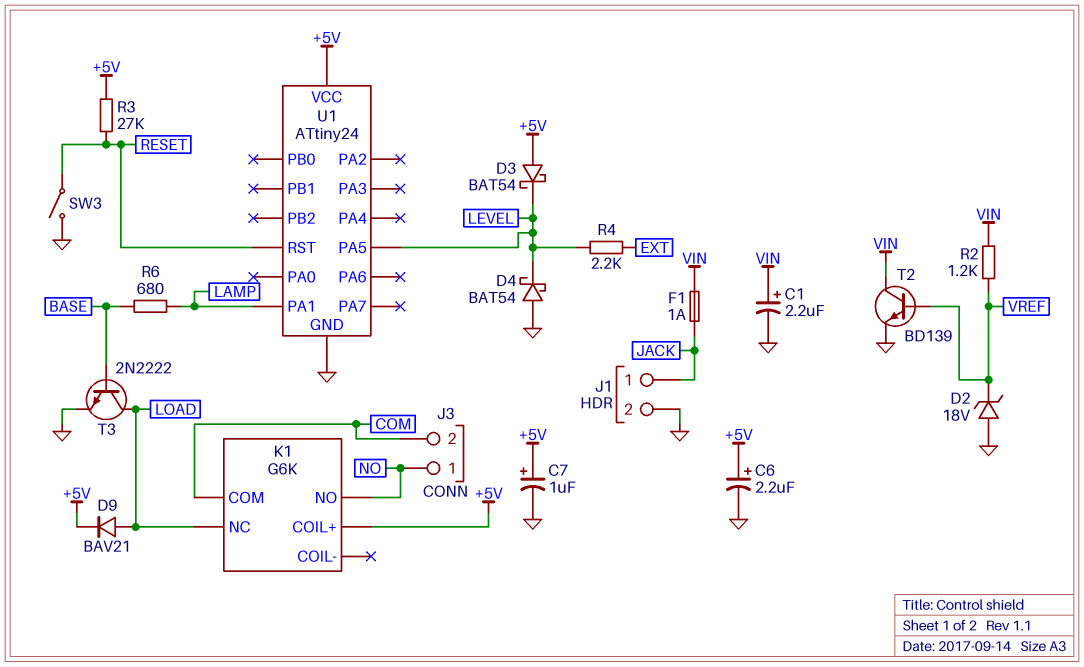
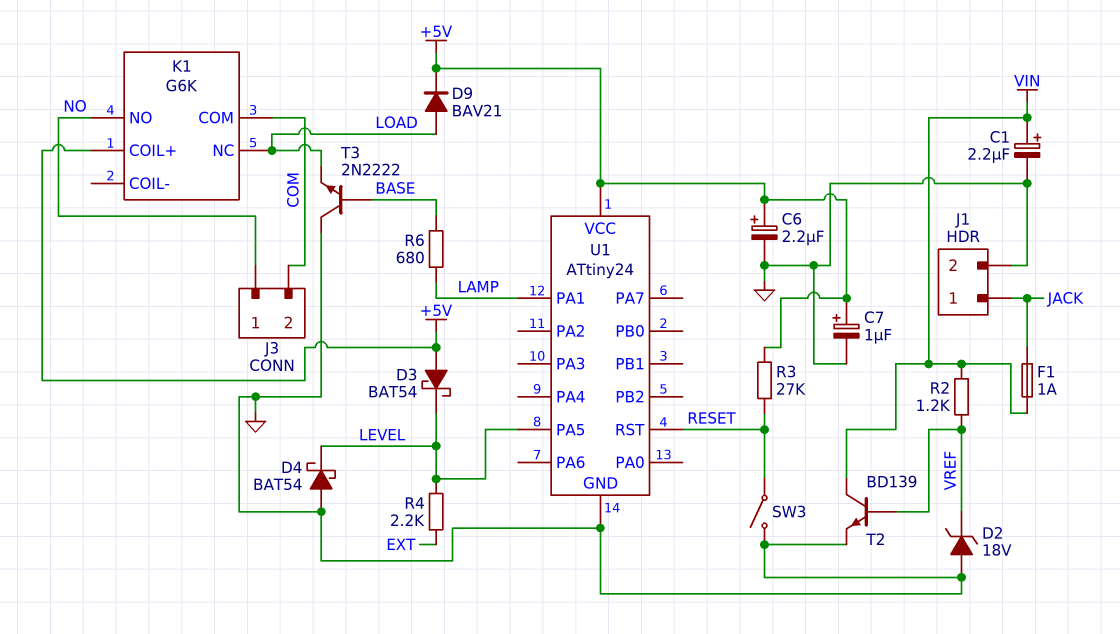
T3: NPN 2N2222 (B BASE, C LOAD, E GND) -> NPN 2N2222 (B BASE, C GND, E LOAD)

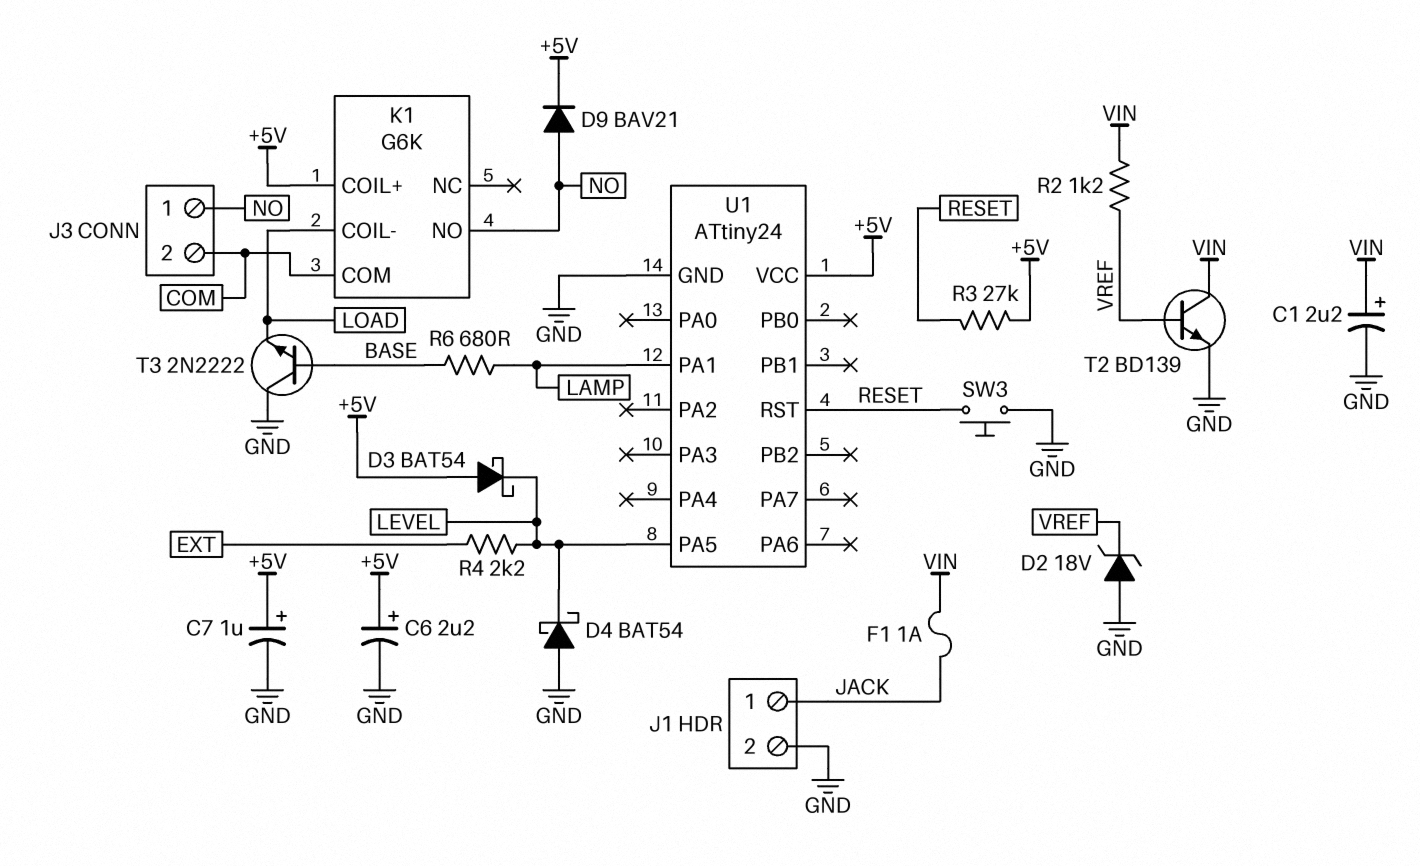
D9: diode BAV21 (A LOAD, K +5V) -> diode BAV21 (A NO, K +5V)
K1 pin COIL-: none -> LOAD
K1 pin NC: LOAD -> none
SW3: switch (GND, RESET) -> button (GND, RESET)

